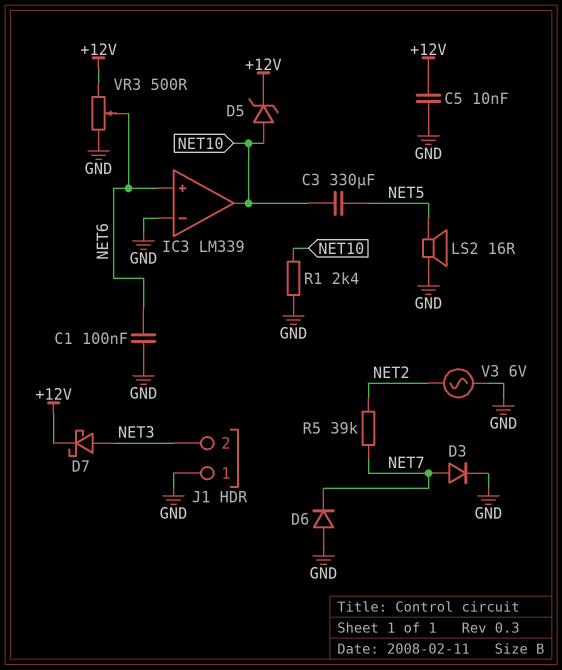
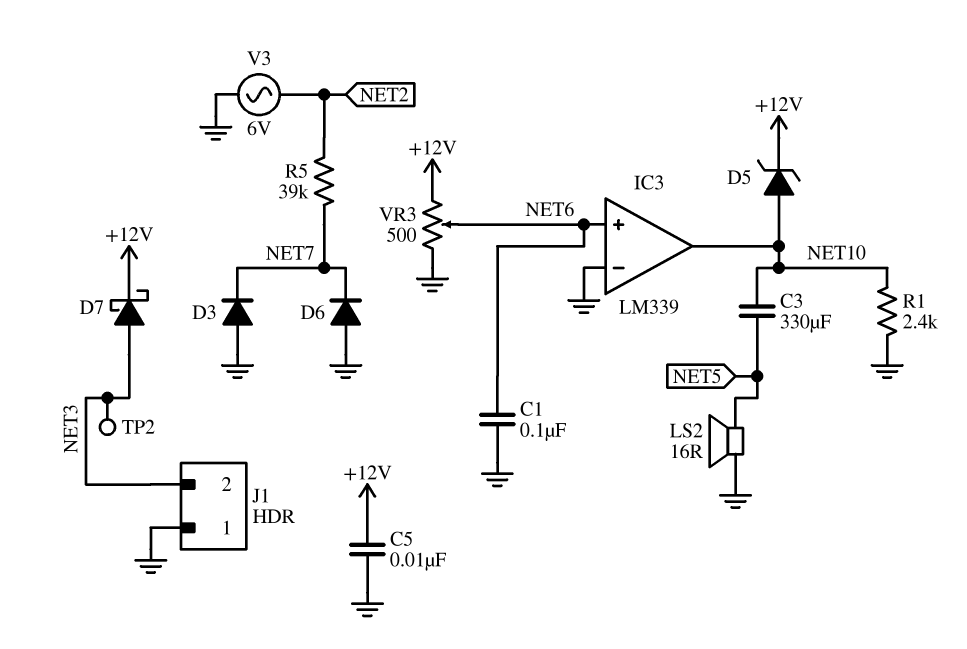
D3: diode (A NET7, K GND) -> diode (A GND, K NET7)
TP2: none -> test point (NET3)

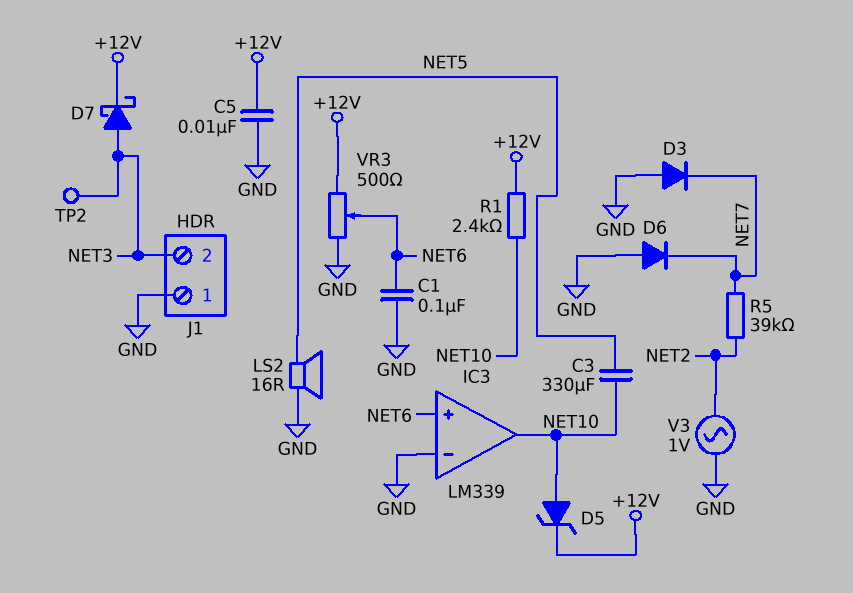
R1: 2.4k (GND, NET10) -> 2.4k (+12V, NET10)
V3: AC 6V (GND, NET2) -> AC 1V (GND, NET2)

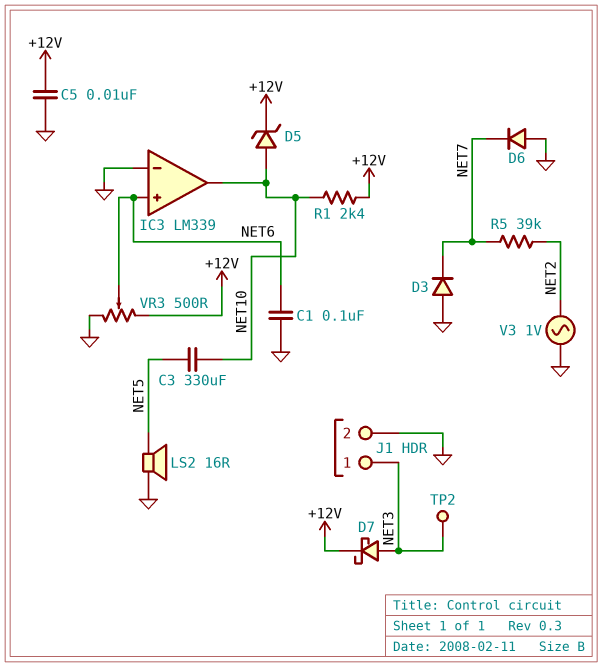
J1 pin 1: GND -> NET3
J1 pin 2: NET3 -> GND

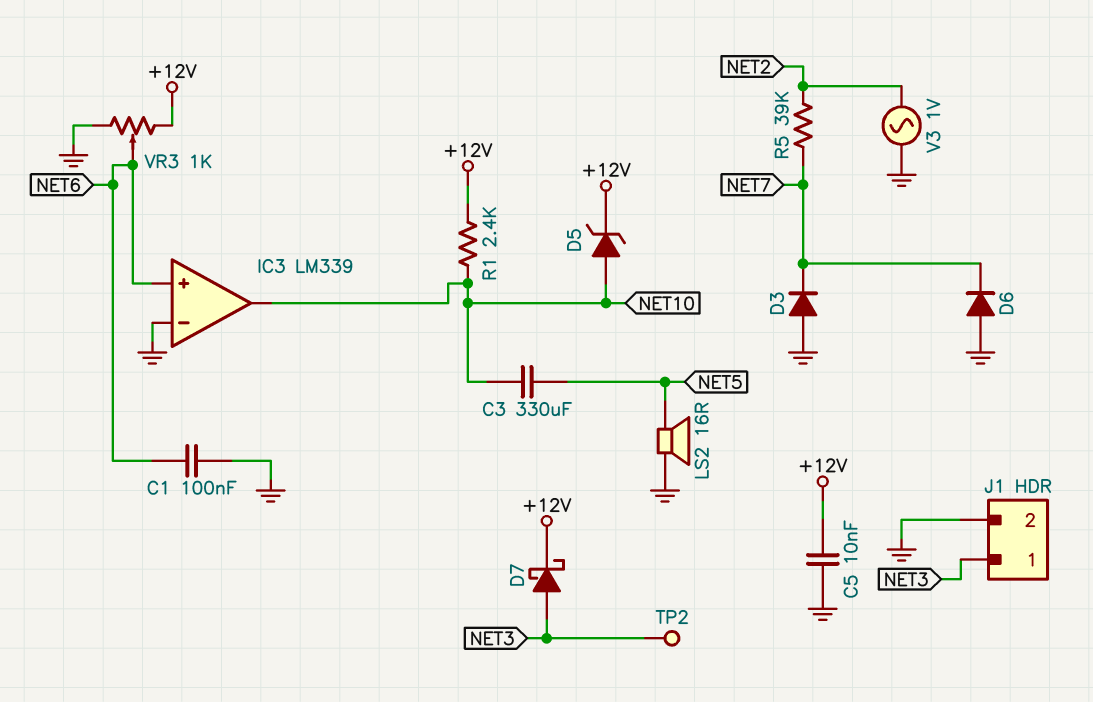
VR3: 500 (+12V, GND, wiper NET6) -> 1k (+12V, GND, wiper NET6)

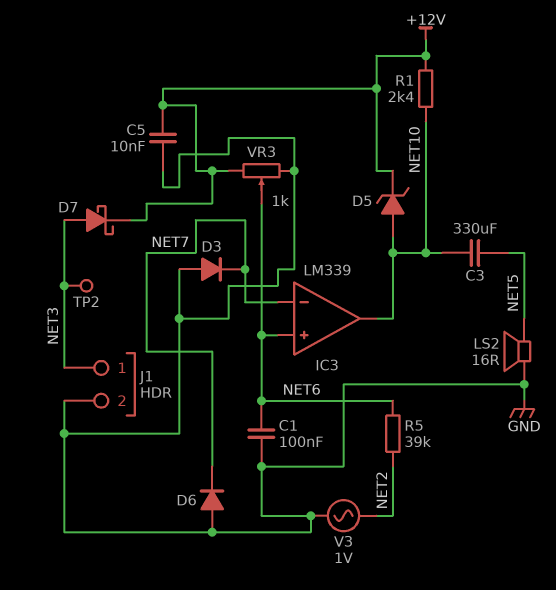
IC3 pin in-: GND -> NET7
R5: 39k (NET2, NET7) -> 39k (NET2, NET6)

